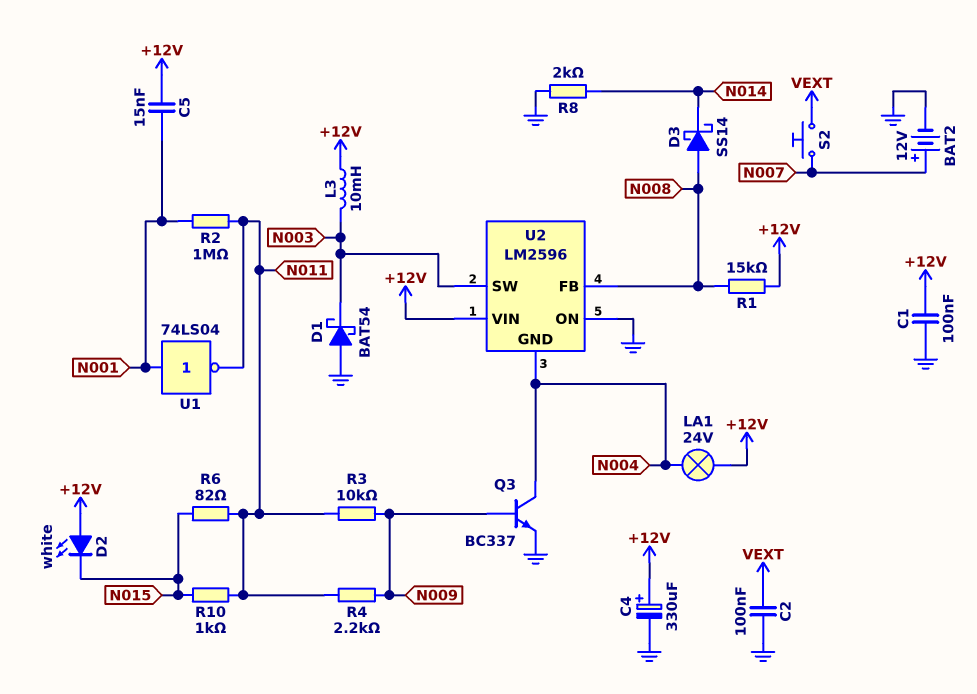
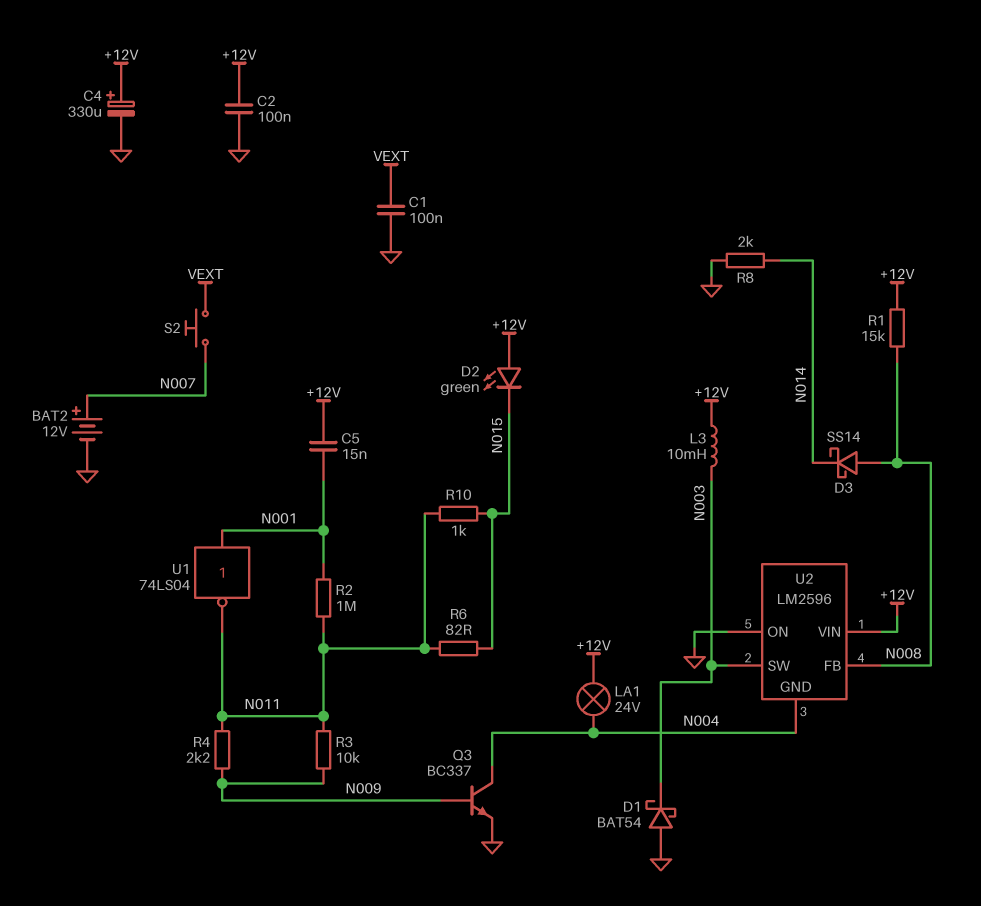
C1: 100nF (+12V, GND) -> 100nF (GND, VEXT)
C2: 100nF (GND, VEXT) -> 100nF (+12V, GND)
D2: LED white (A +12V, K N015) -> LED green (A +12V, K N015)

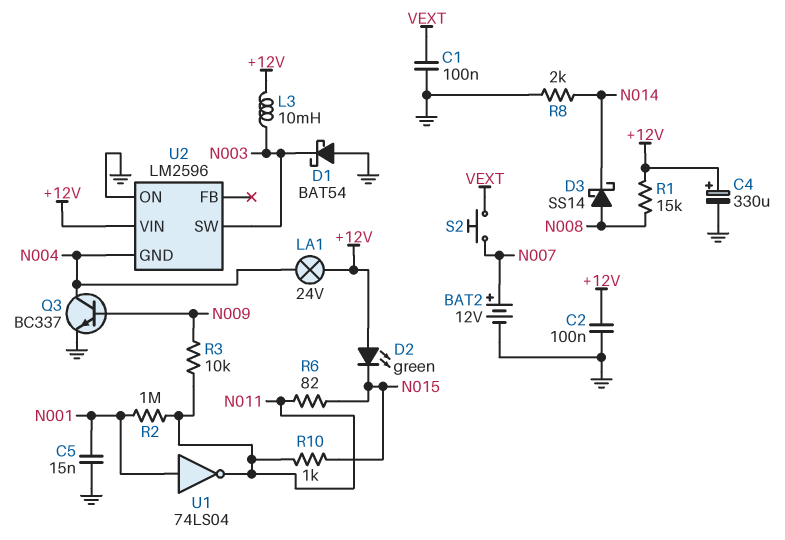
C5: 15nF (+12V, N001) -> 15nF (GND, N001)
R4: 2.2k (N009, N011) -> none
U2 pin FB: N008 -> none

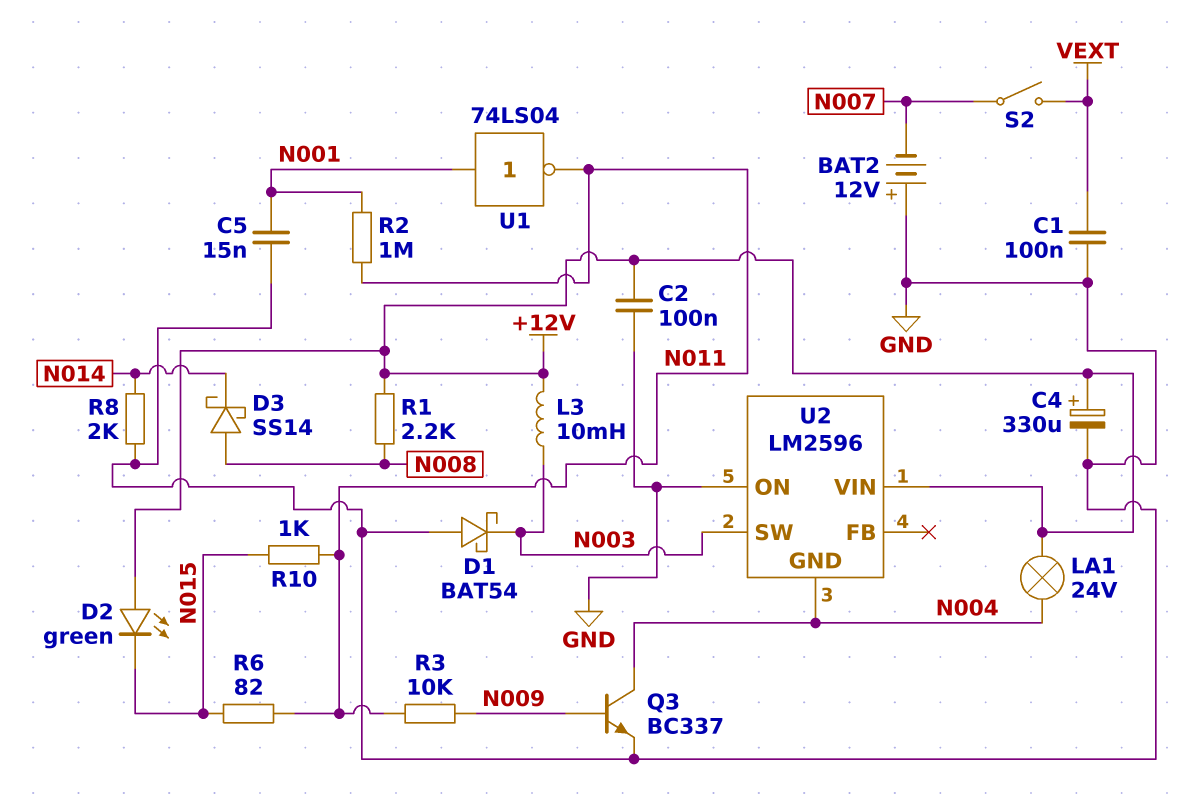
BAT2: 12V (plus N007, minus GND) -> 12V (plus GND, minus N007)
R1: 15k (+12V, N008) -> 2.2k (+12V, N008)
S2: button (N007, VEXT) -> switch (N007, VEXT)

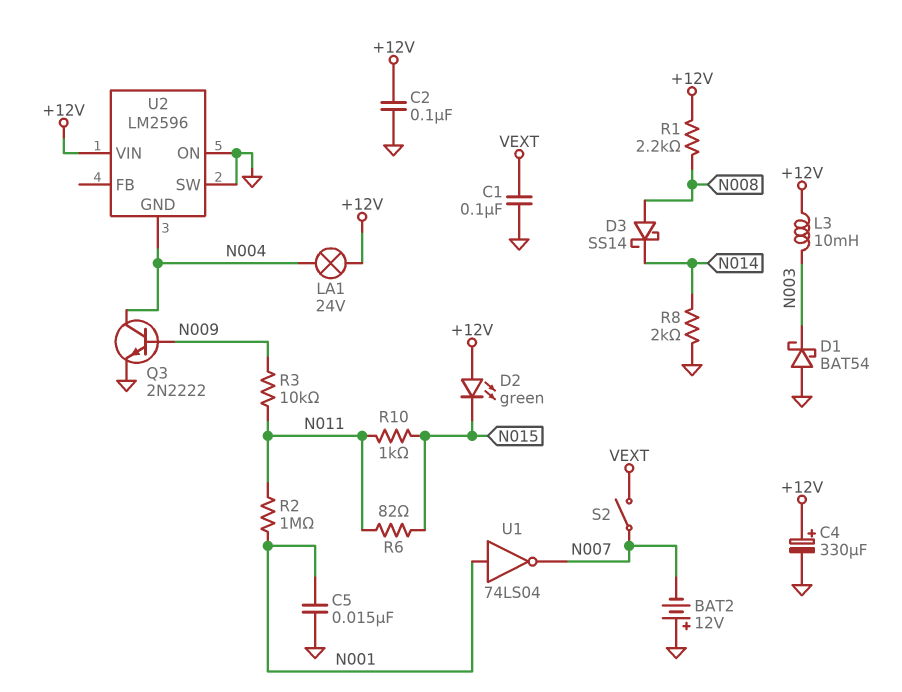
Q3: NPN BC337 (B N009, C N004, E GND) -> NPN 2N2222 (B N009, C N004, E GND)
U1: NOT 74LS04 (in N001, out N011) -> NOT 74LS04 (in N001, out N007)
U2 pin SW: N003 -> GND

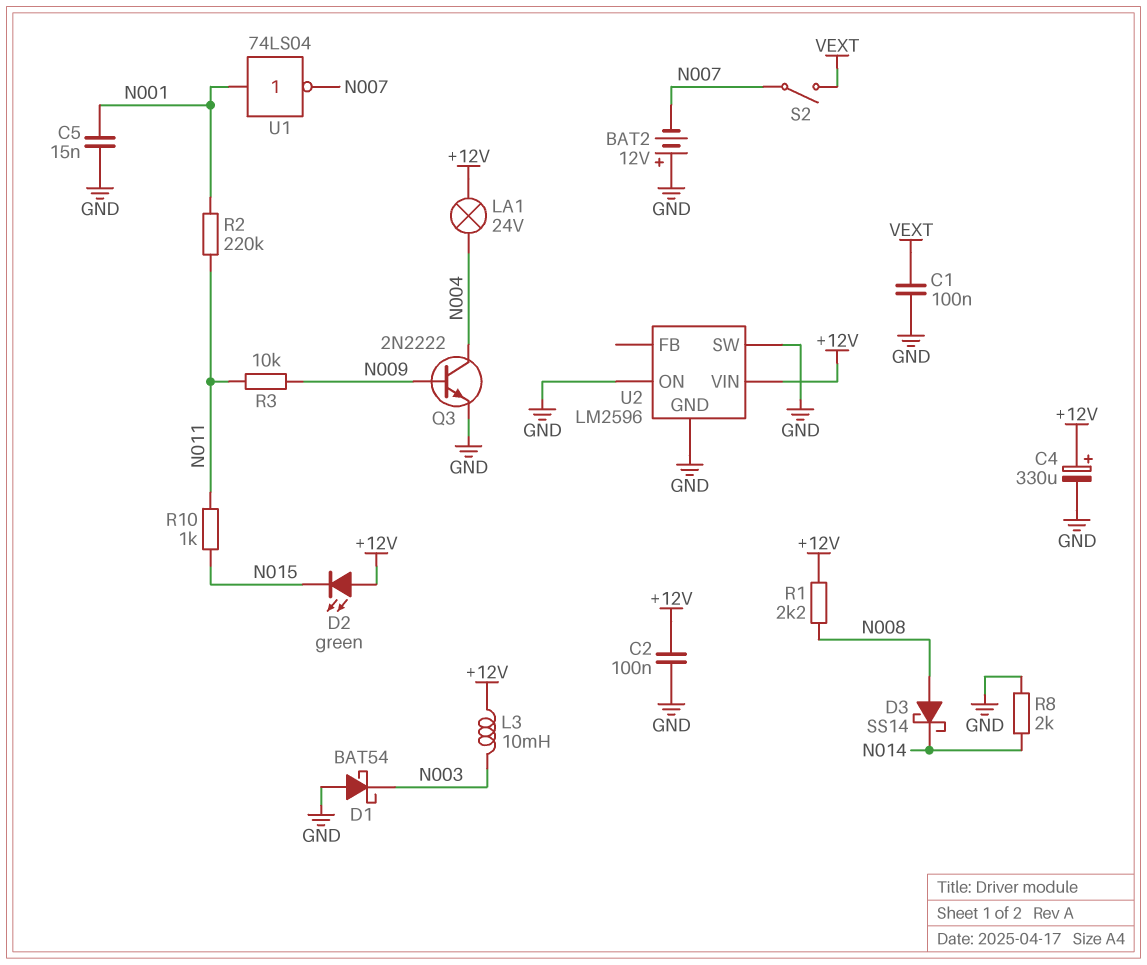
R2: 1M (N001, N011) -> 220k (N001, N011)
R6: 82 (N011, N015) -> none
U2 pin GND: N004 -> GND

